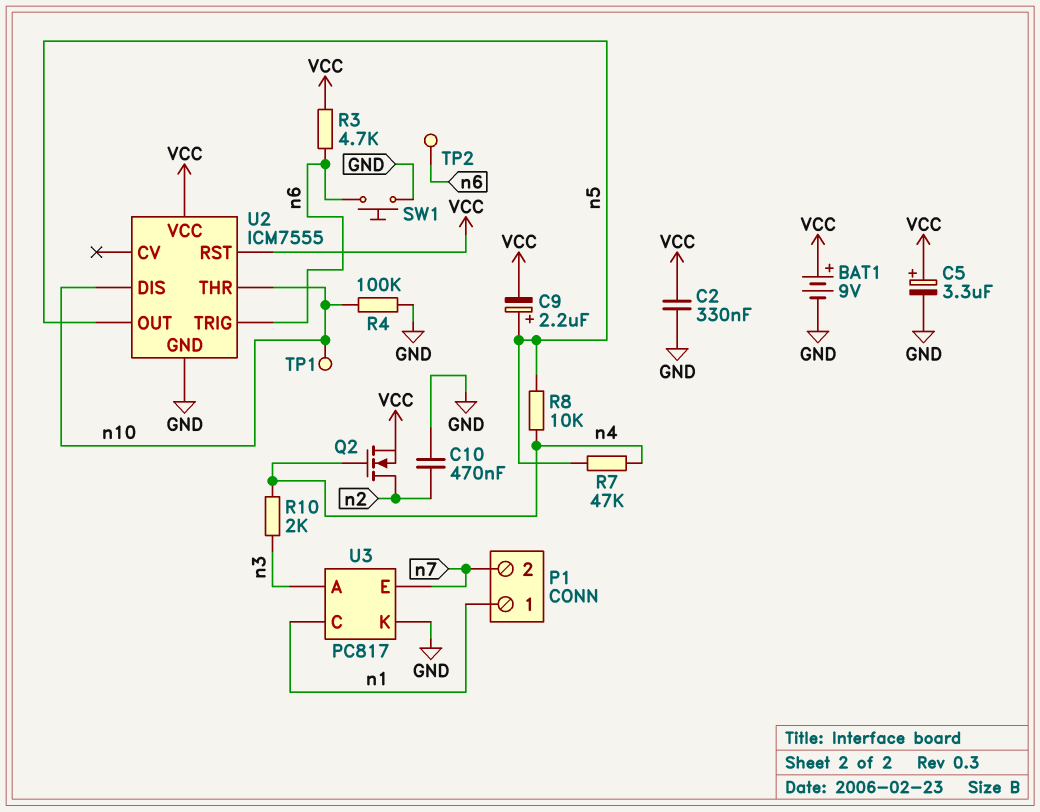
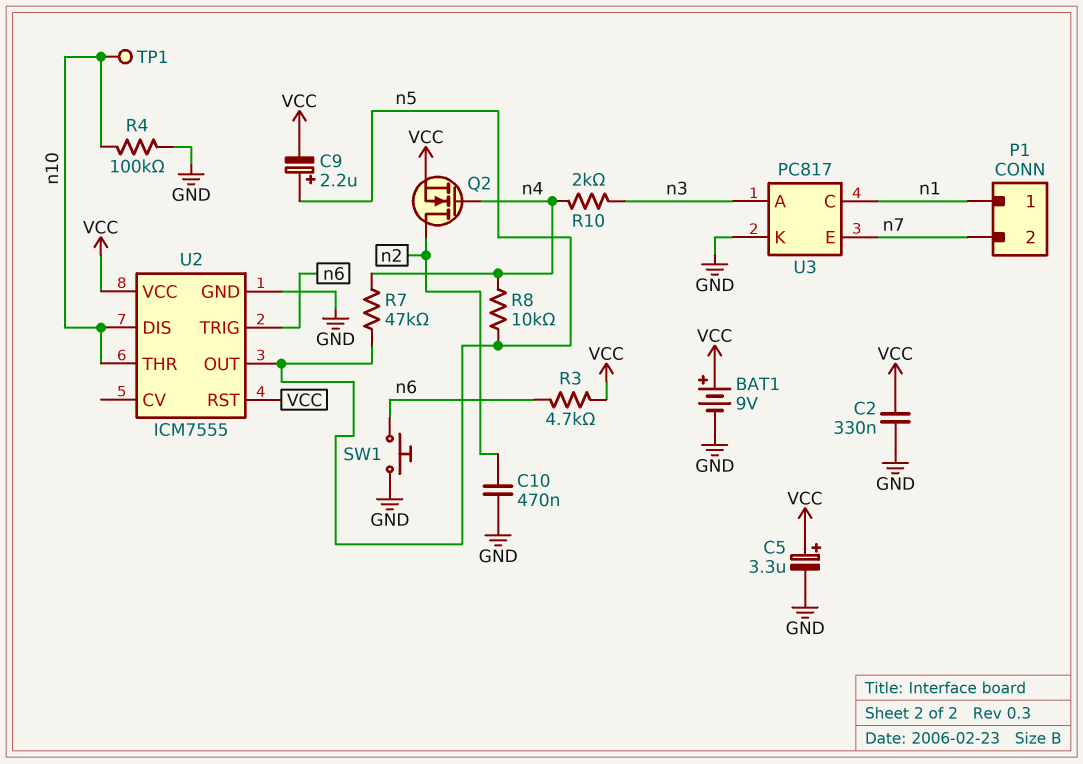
TP2: test point (n6) -> none

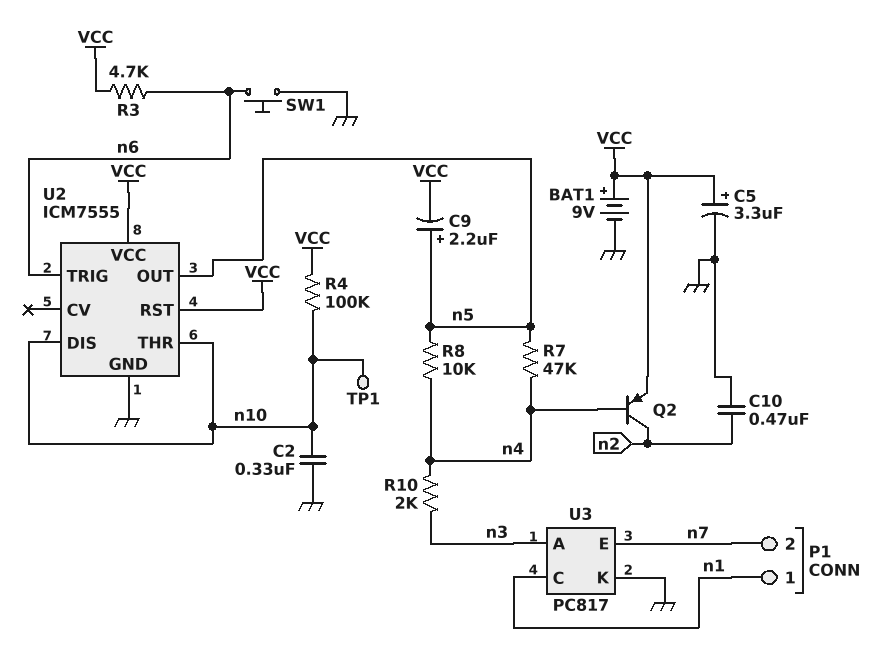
C2: 330nF (GND, VCC) -> 330nF (GND, n10)
Q2: NMOS (G n4, D n2, S VCC) -> PNP (B n4, C n2, E VCC)
R4: 100k (GND, n10) -> 100k (VCC, n10)

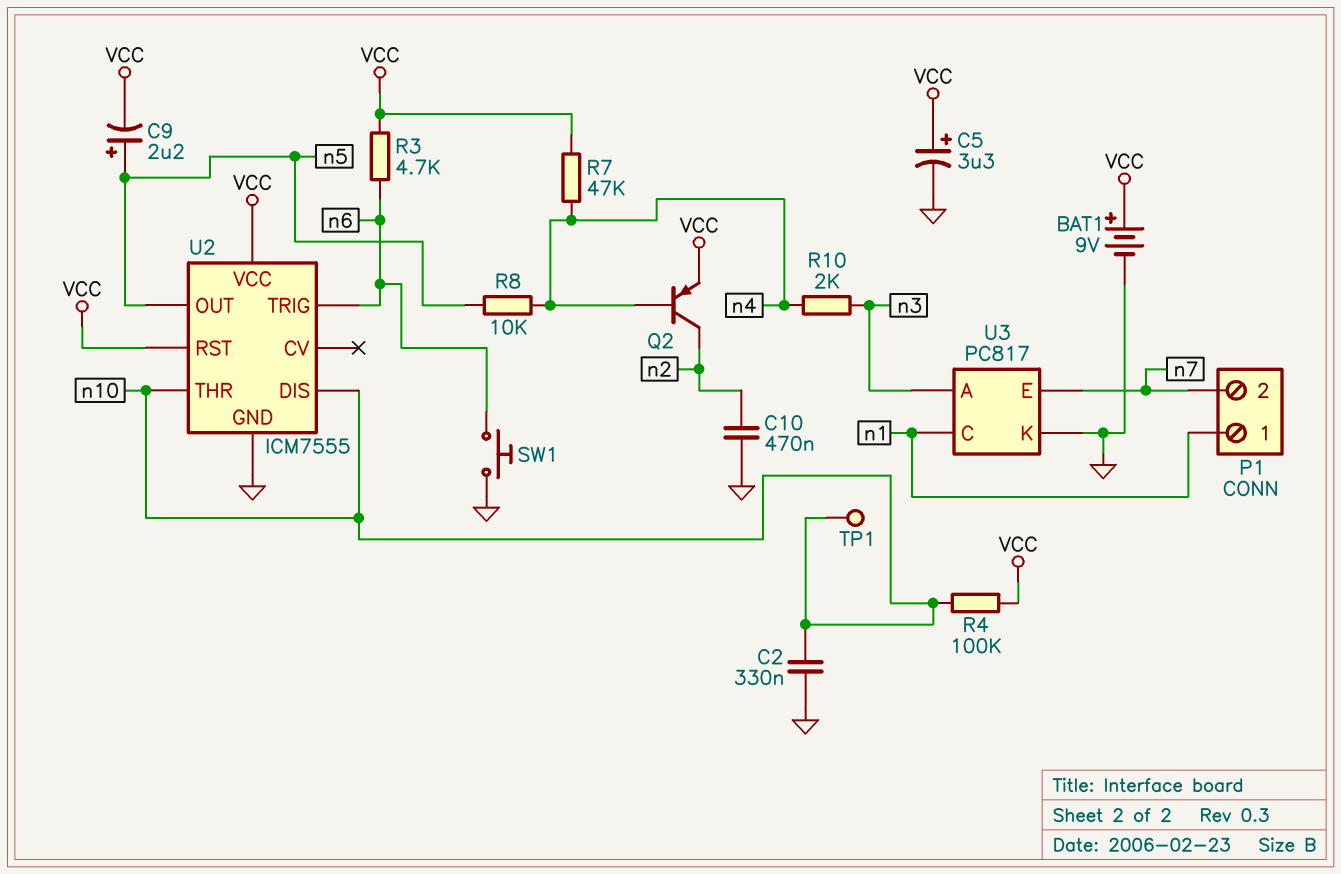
R7: 47k (n4, n5) -> 47k (VCC, n4)

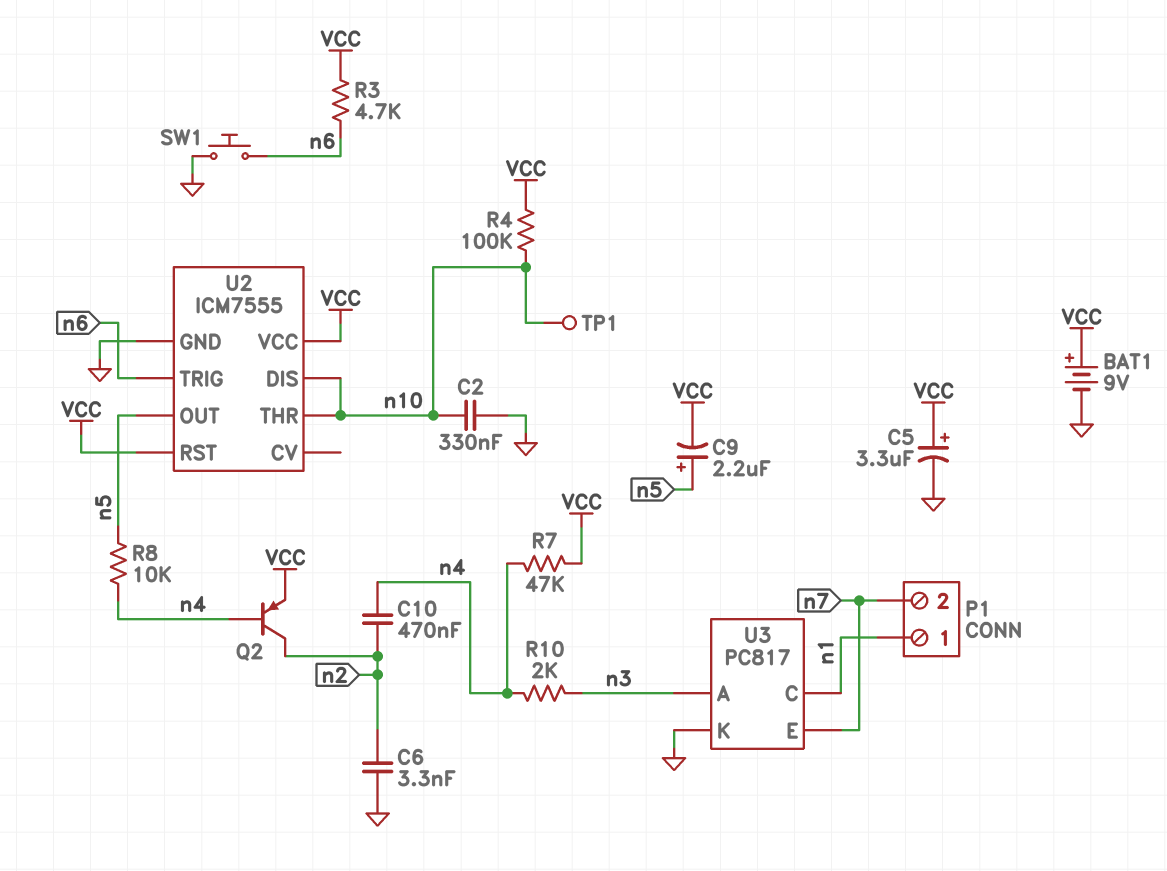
C6: none -> 3.3nF (GND, n2)
C10: 470nF (GND, n2) -> 470nF (n2, n4)

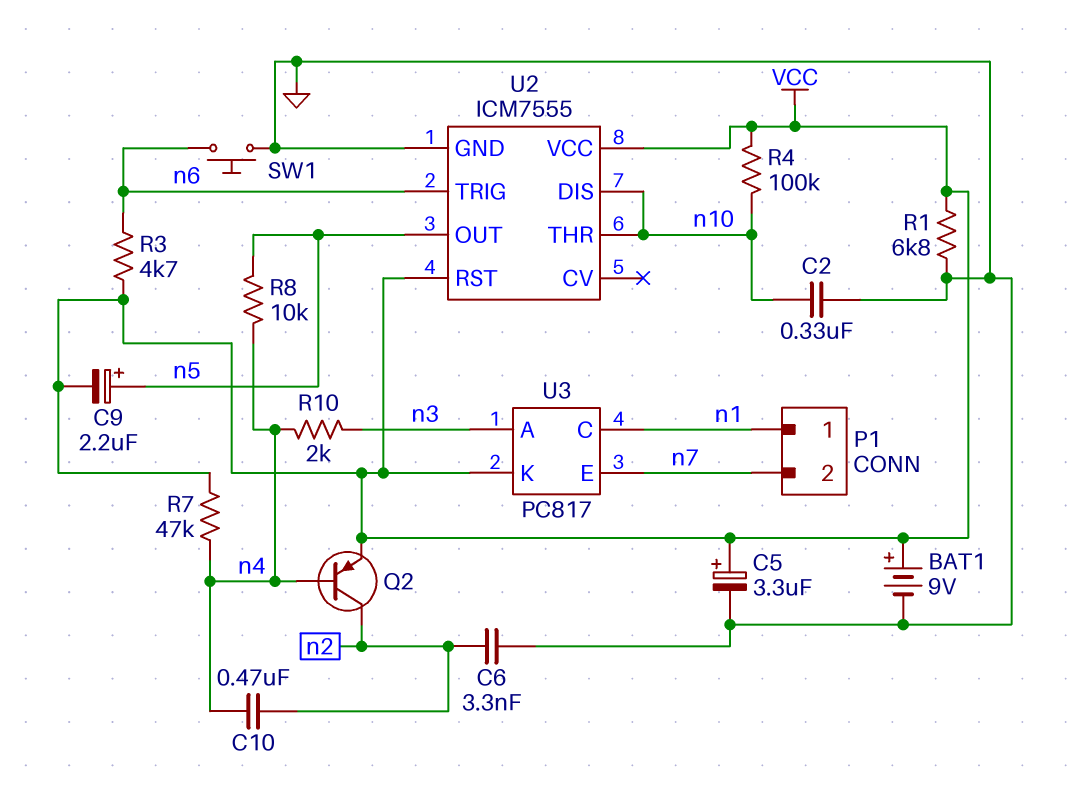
R1: none -> 6.8k (GND, VCC)
TP1: test point (n10) -> none
U3 pin K: GND -> VCC

